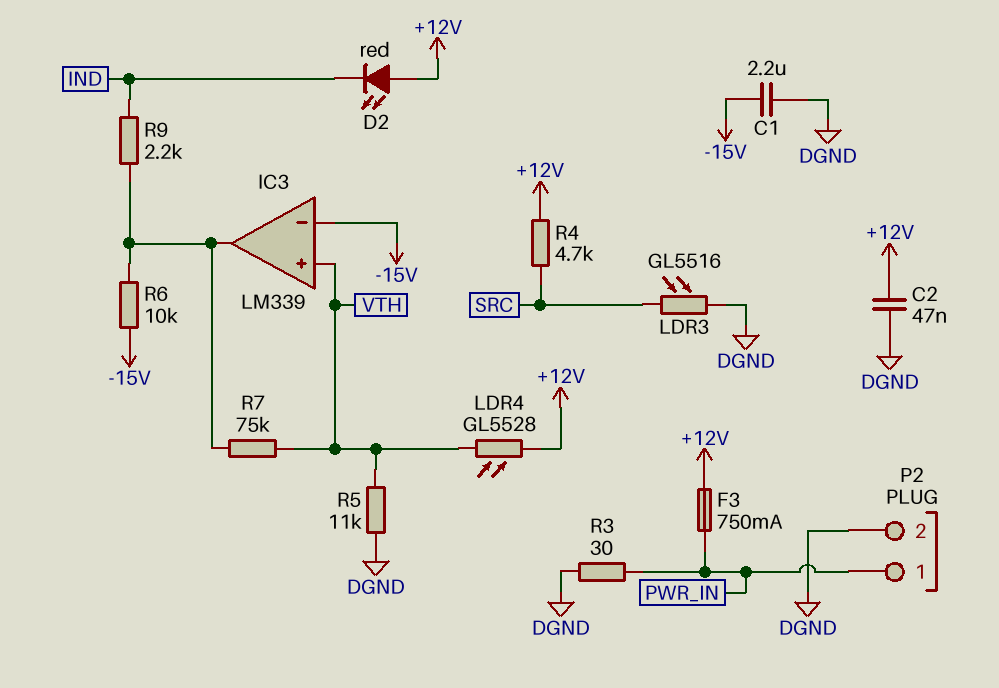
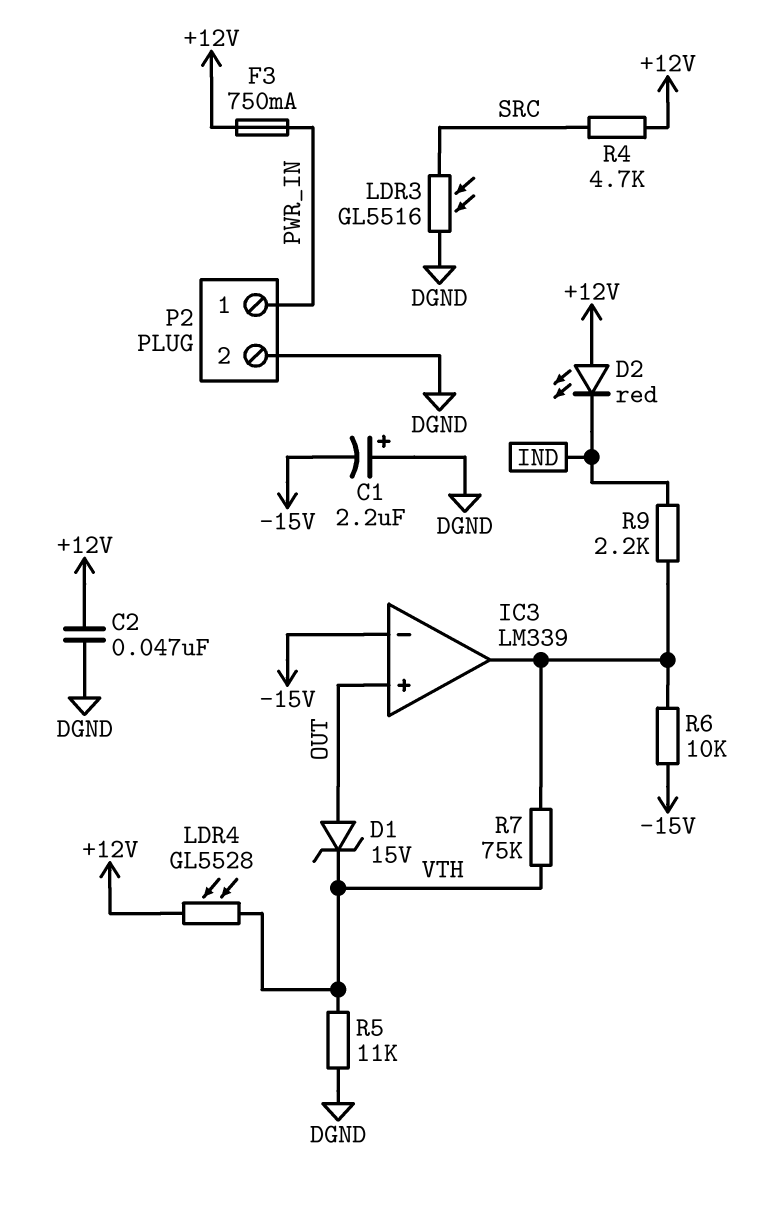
C1: 2.2uF (-15V, DGND) -> 2.2uF (plus DGND, minus -15V)
D1: none -> zener 15V (A OUT, K VTH)
IC3 pin in+: VTH -> OUT
R3: 30 (DGND, PWR_IN) -> none

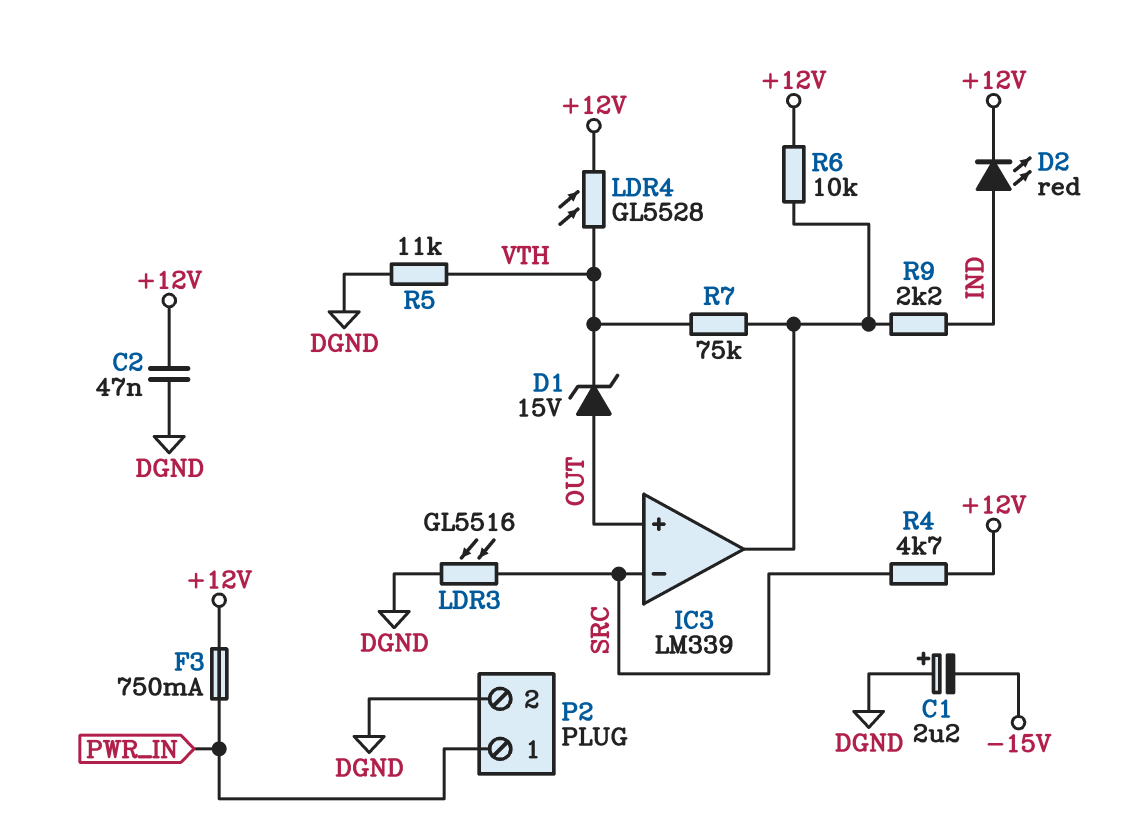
D2: LED red (A +12V, K IND) -> LED red (A IND, K +12V)
IC3 pin in-: -15V -> SRC
R6: 10k (-15V, IC3/out) -> 10k (+12V, IC3/out)

